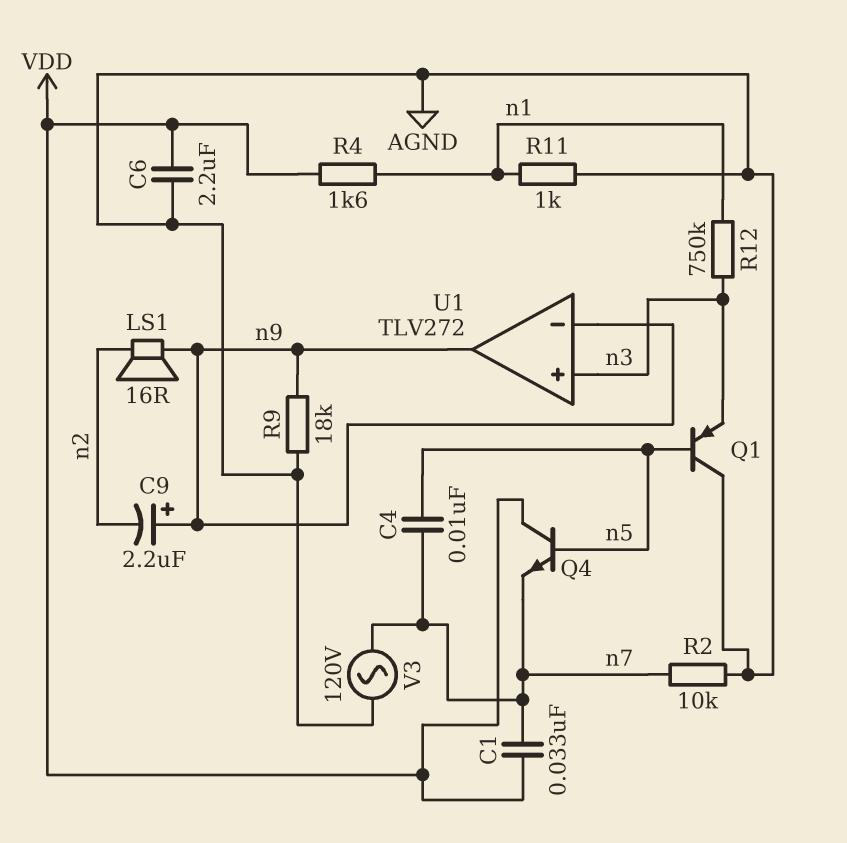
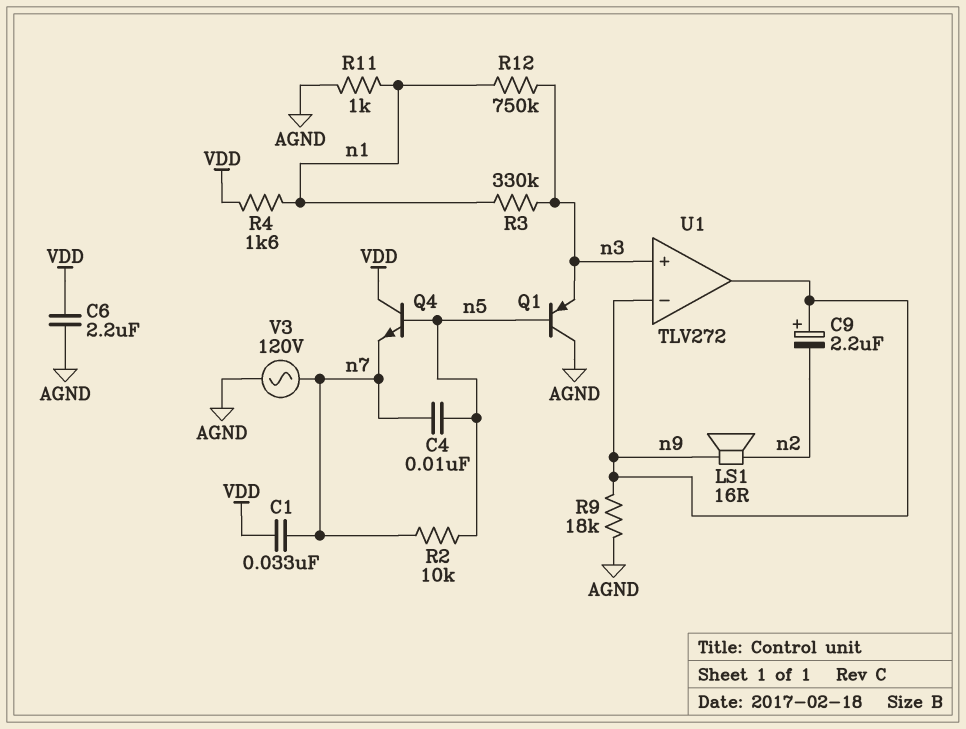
R2: 10k (AGND, n7) -> 10k (n5, n7)
R3: none -> 330k (n1, n3)

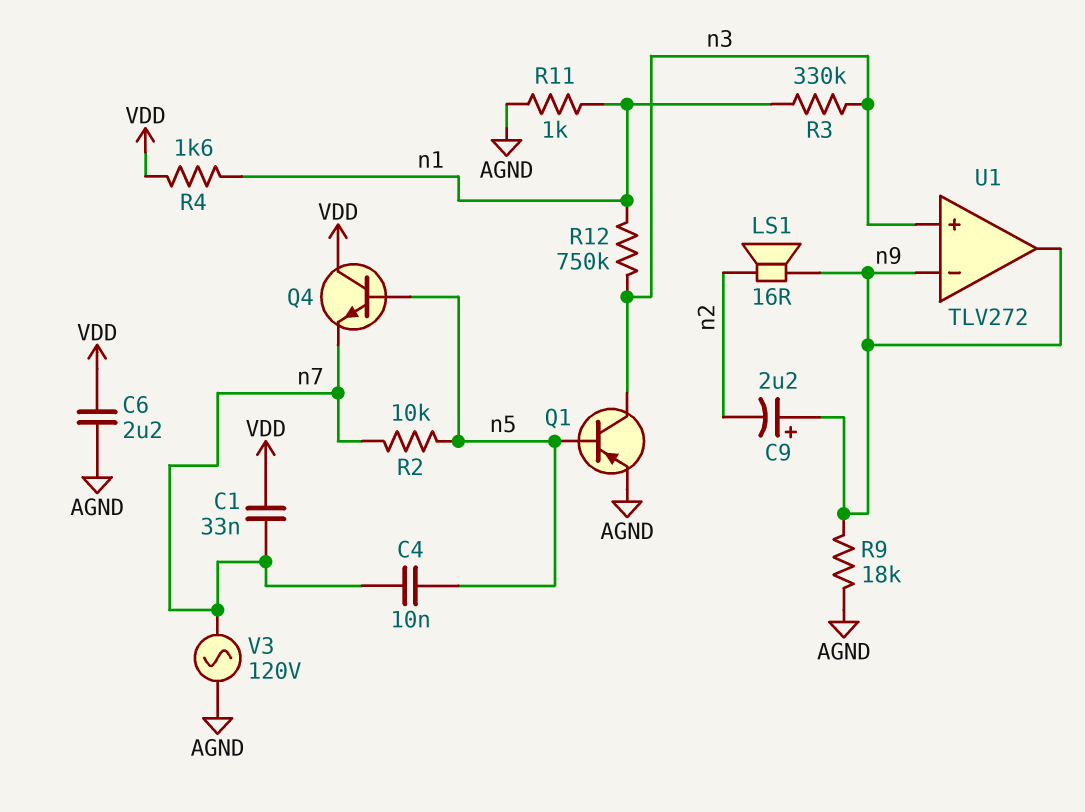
Q1: PNP (B n5, C AGND, E n3) -> PNP (B n5, C n3, E AGND)

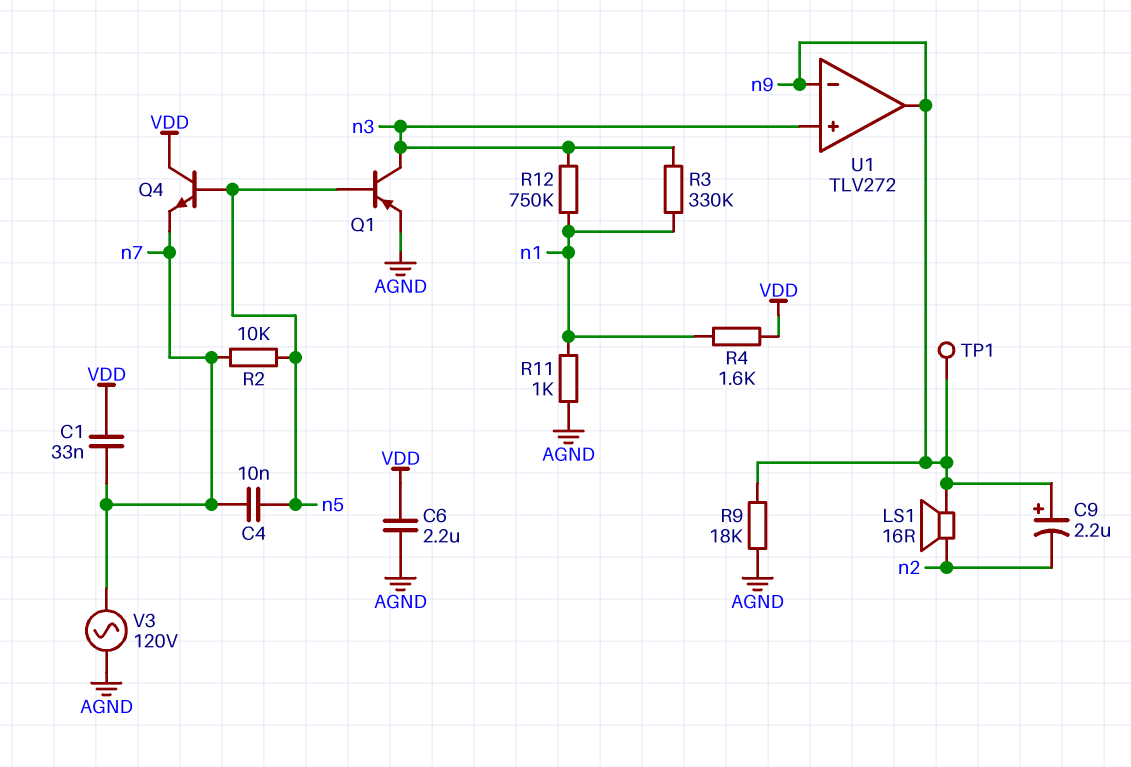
TP1: none -> test point (n9)

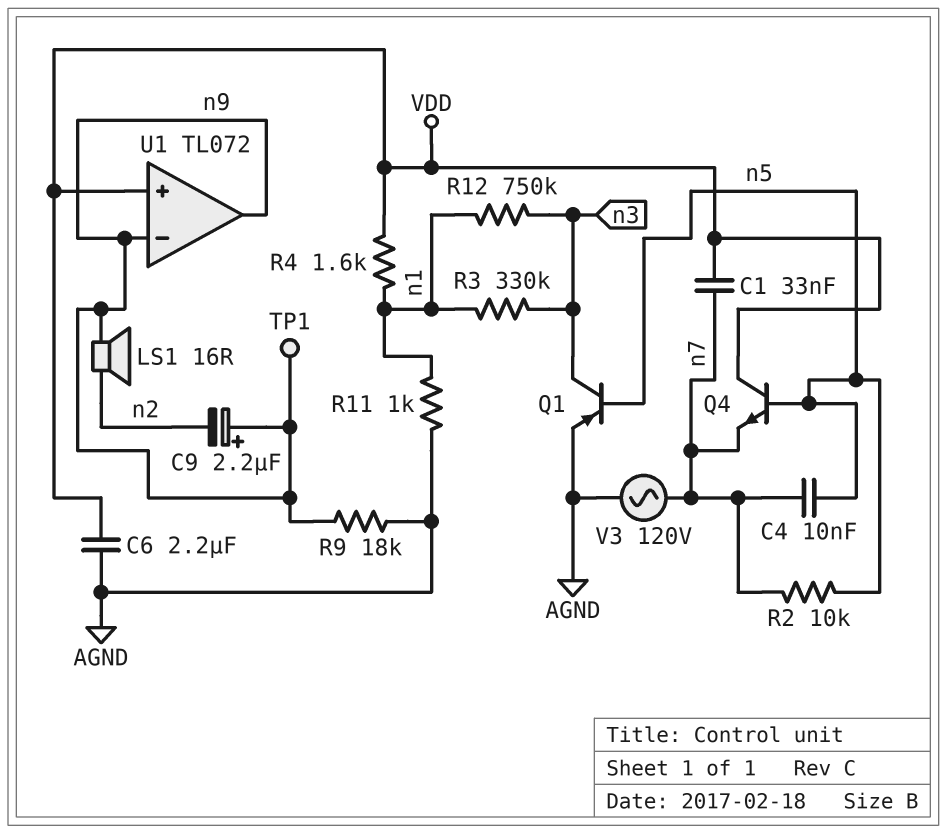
U1: TLV272 -> TL072
U1 pin in+: n3 -> VDD

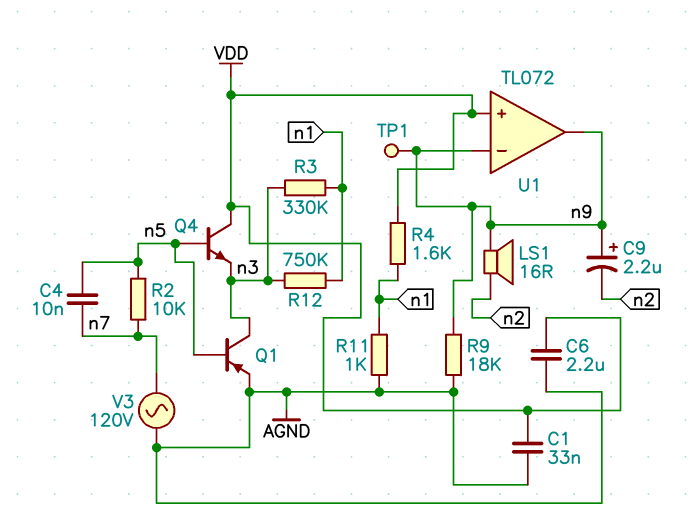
C1: 33nF (VDD, n7) -> 33nF (AGND, VDD)
Q4: NPN (B n5, C VDD, E n7) -> NPN (B n5, C VDD, E n3)

